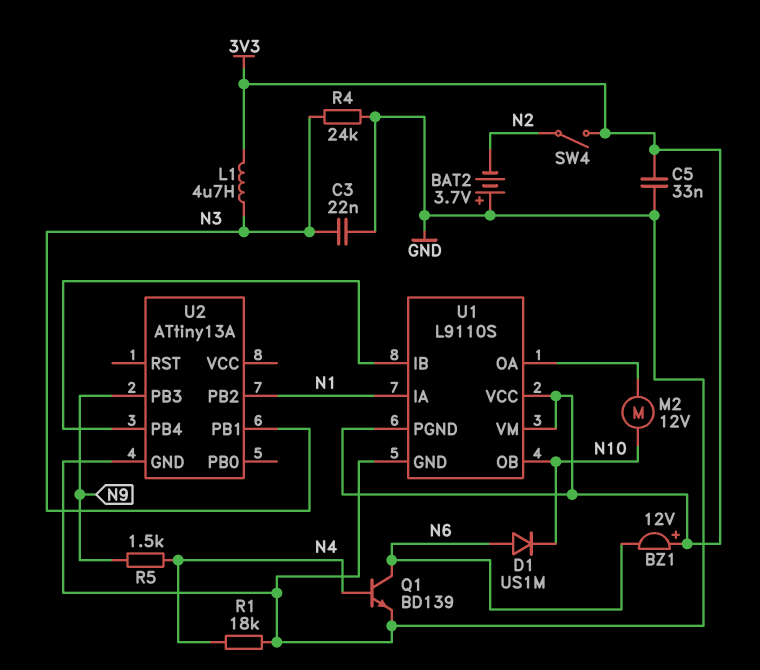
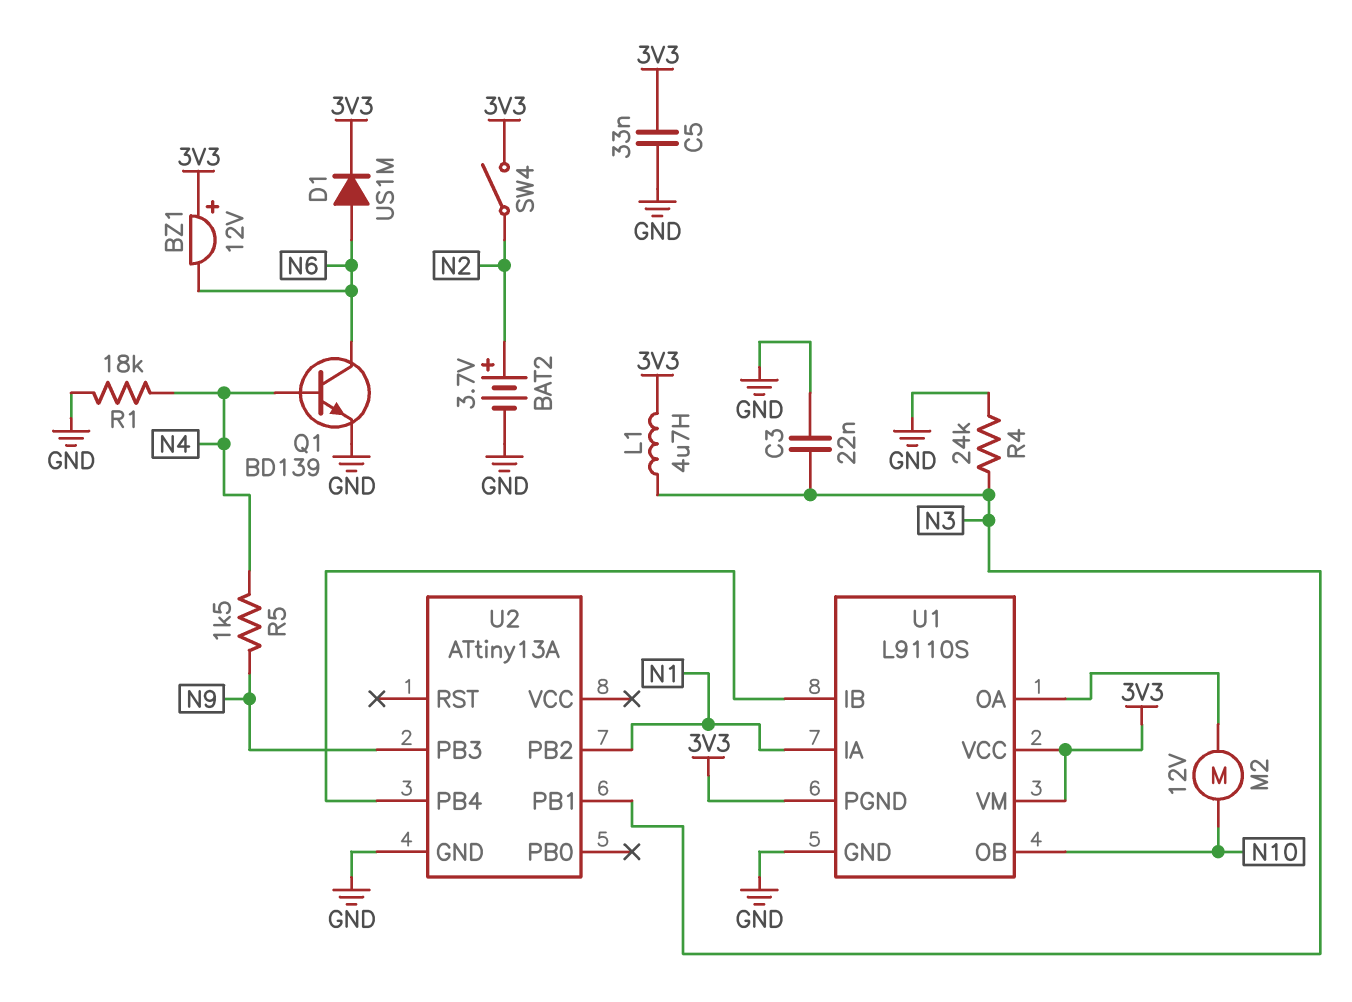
BAT2: 3.7V (plus GND, minus N2) -> 3.7V (plus N2, minus GND)
D1: diode US1M (A N6, K N10) -> diode US1M (A N6, K 3V3)

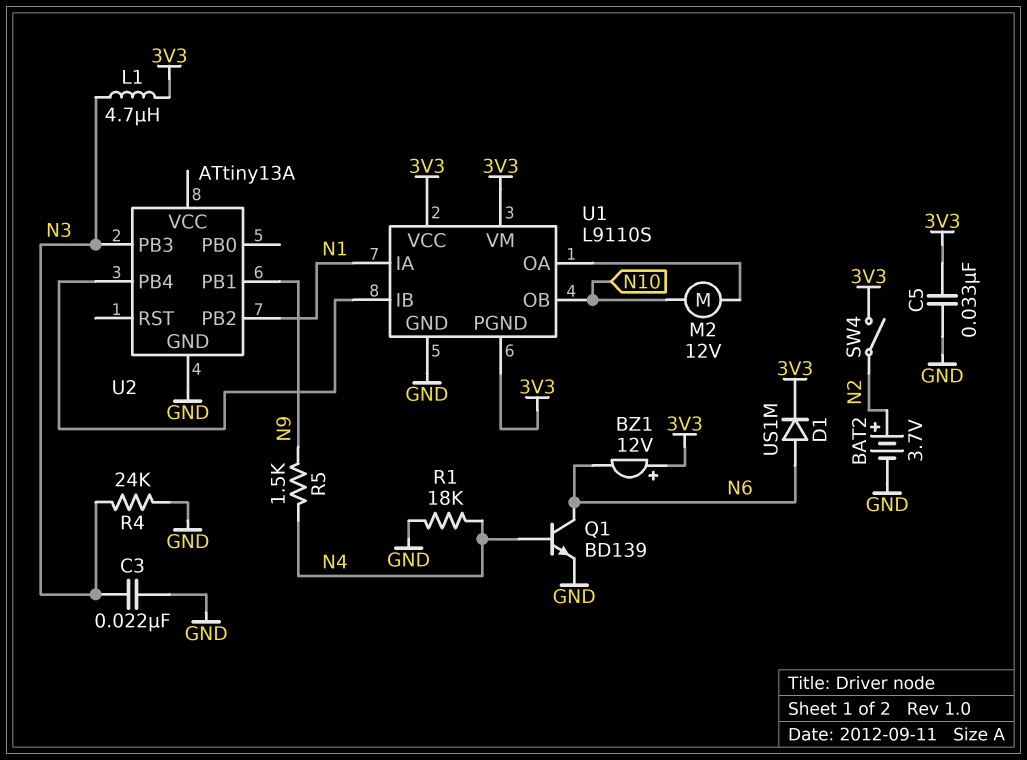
U2 pin PB1: N3 -> N9
U2 pin PB3: N9 -> N3

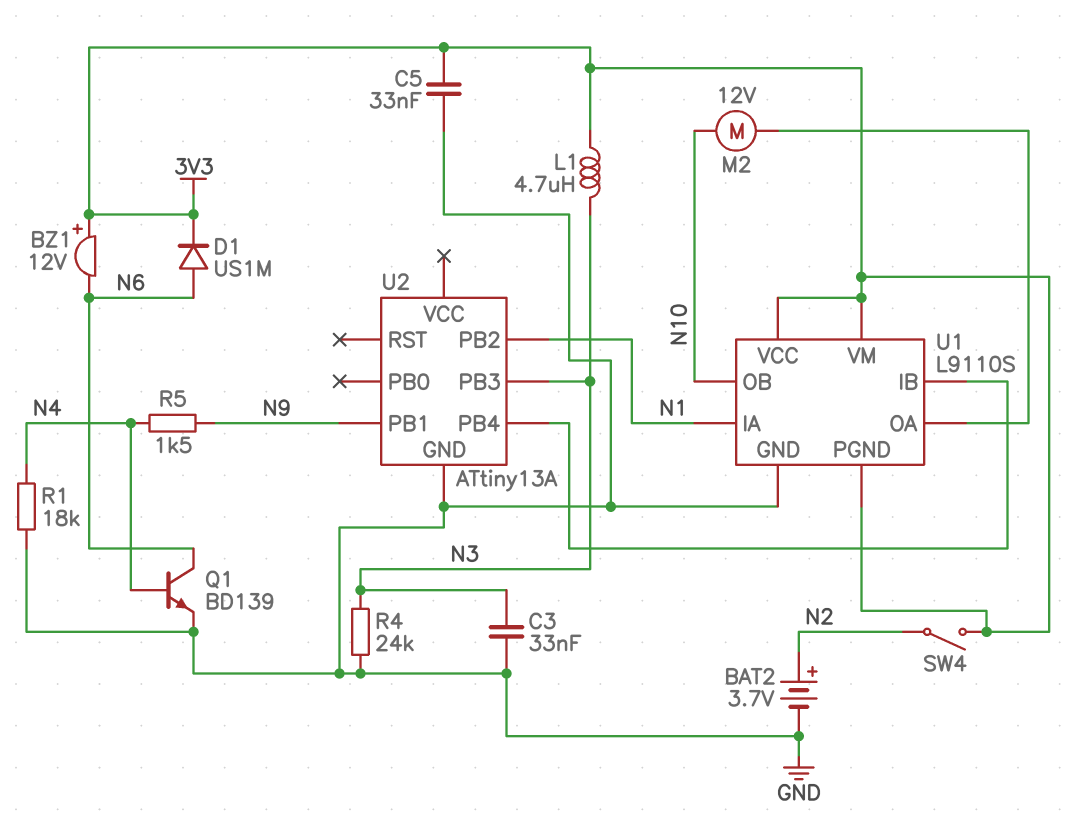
C3: 22nF (GND, N3) -> 33nF (GND, N3)

